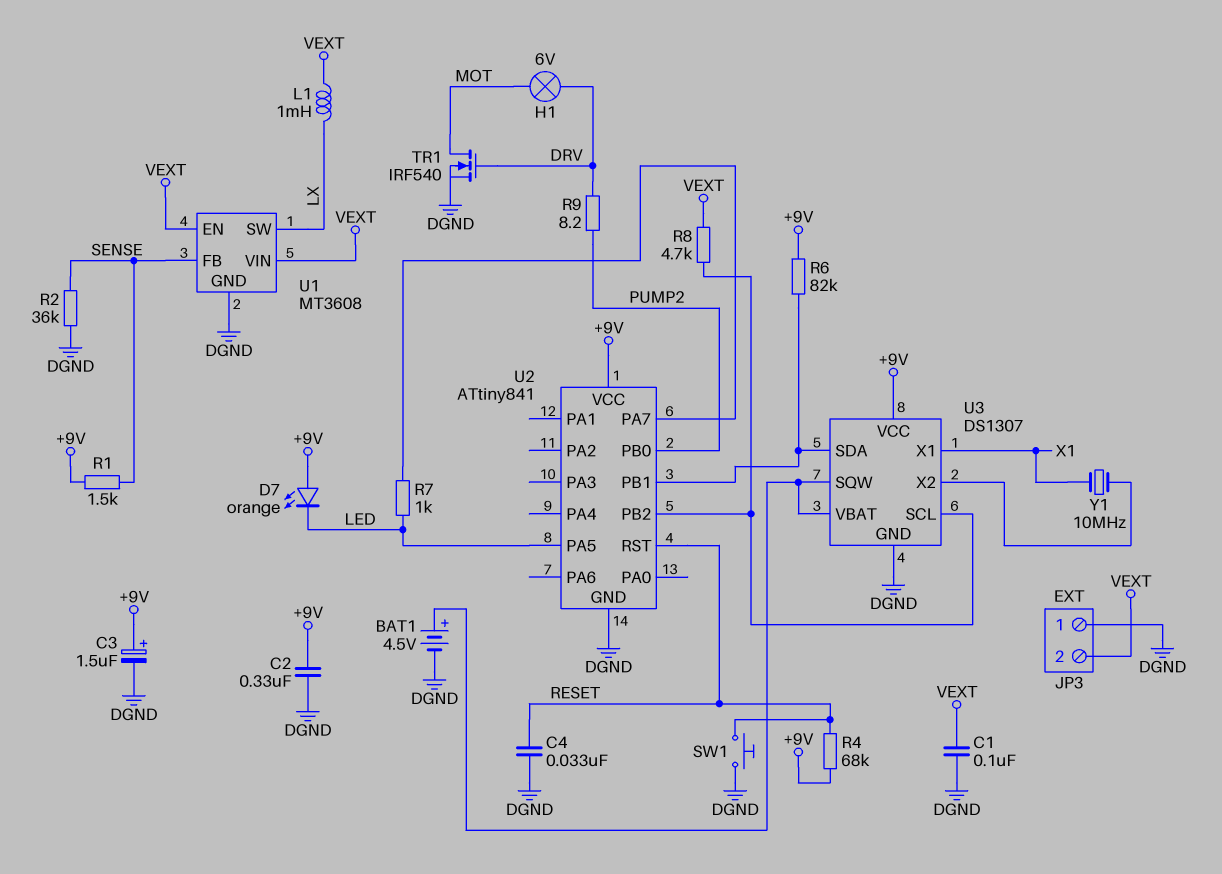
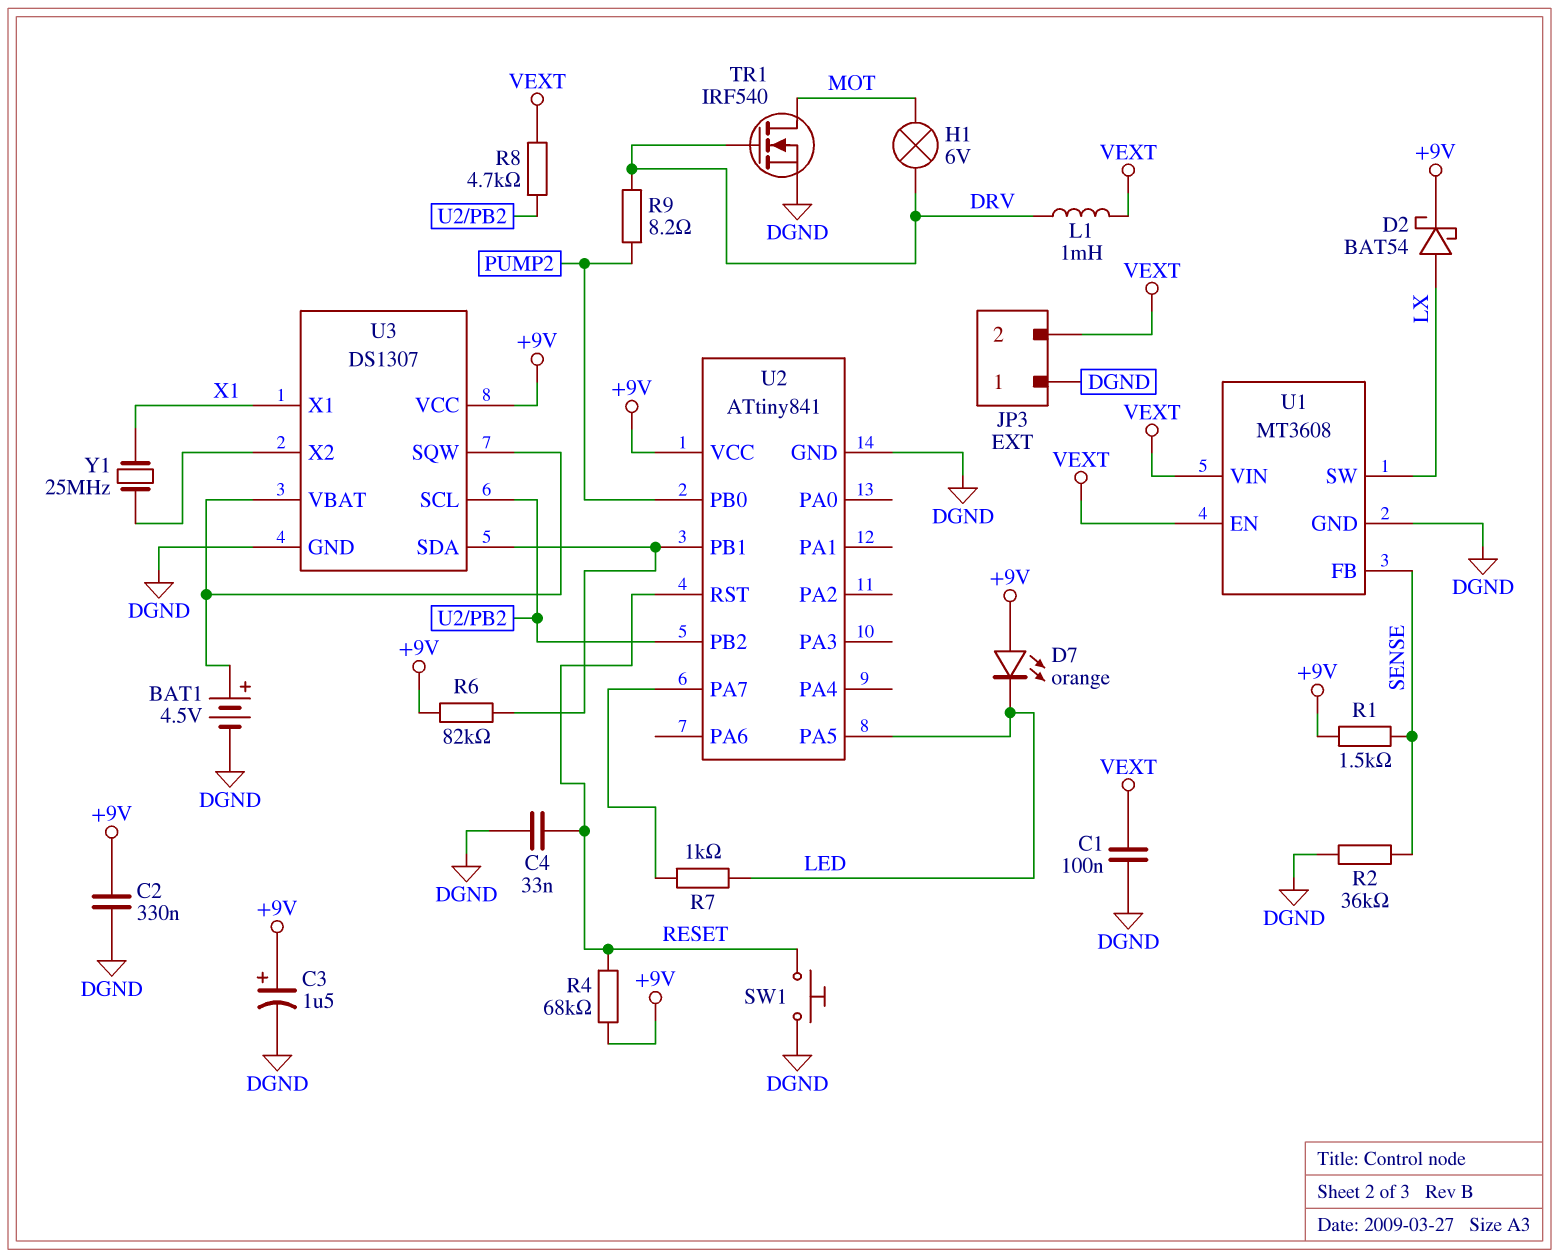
D2: none -> schottky BAT54 (A LX, K +9V)
L1: 1mH (LX, VEXT) -> 1mH (DRV, VEXT)
Y1: 10MHz (U3/X2, X1) -> 25MHz (U3/X2, X1)

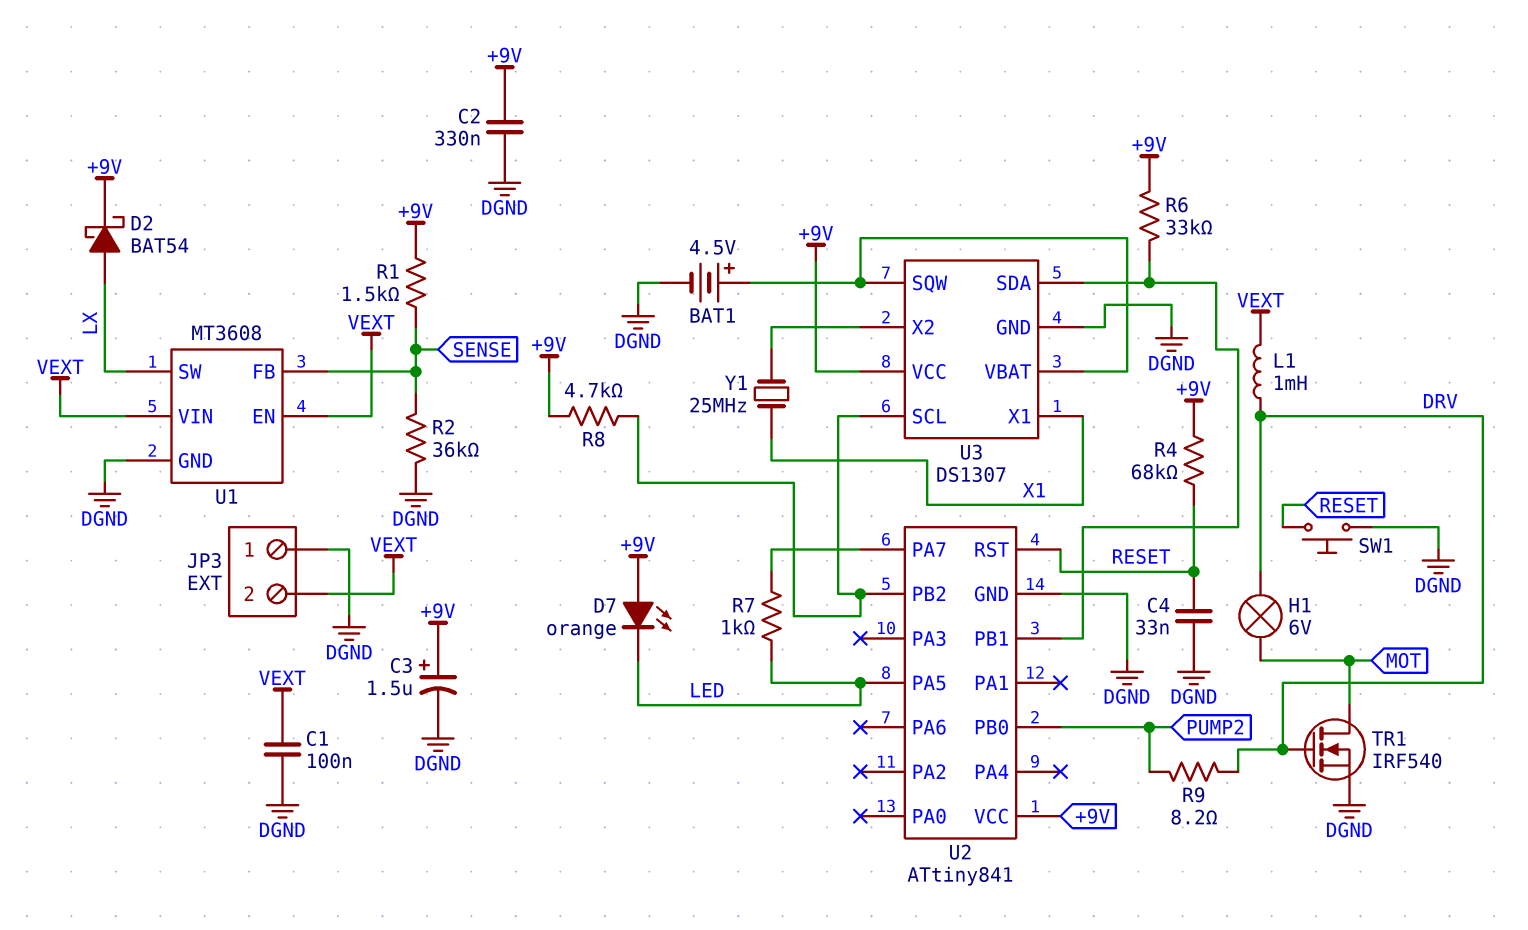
R6: 82k (+9V, U2/PB1) -> 33k (+9V, U2/PB1)
R8: 4.7k (U2/PB2, VEXT) -> 4.7k (+9V, U2/PB2)

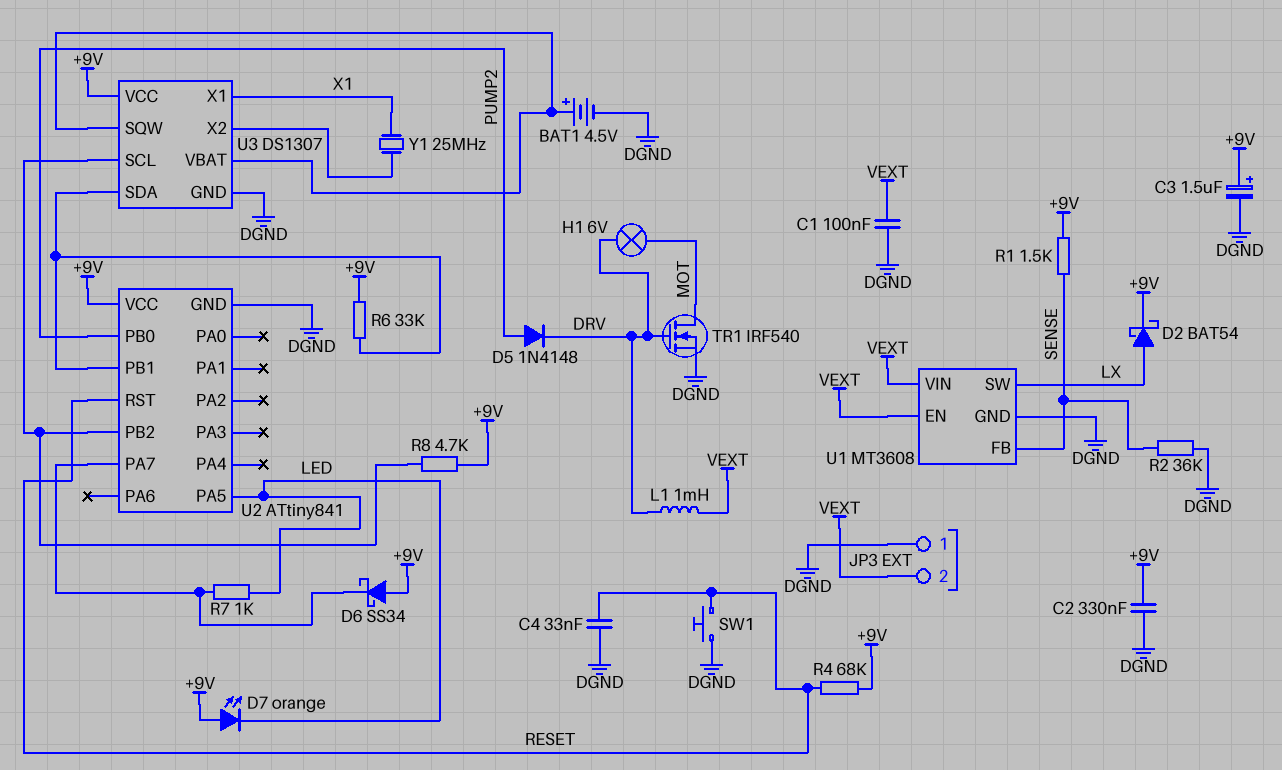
D5: none -> diode 1N4148 (A PUMP2, K DRV)
D6: none -> schottky SS34 (A +9V, K U2/PA7)
R9: 8.2 (DRV, PUMP2) -> none

